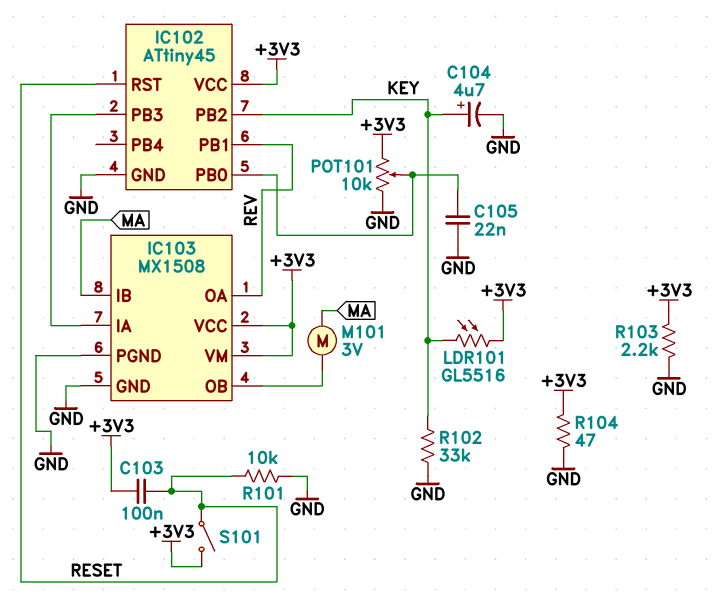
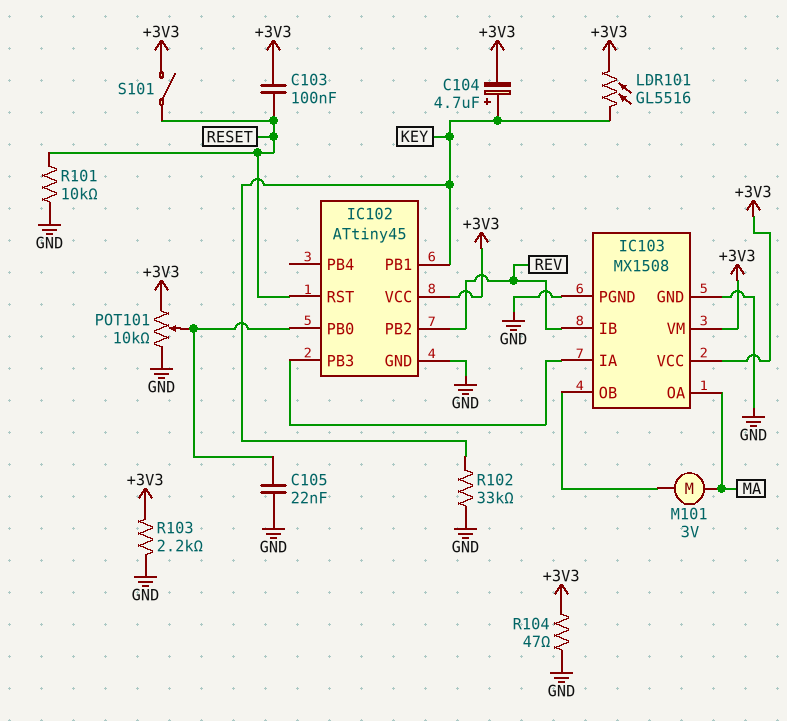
C104: 4.7uF (plus KEY, minus GND) -> 4.7uF (plus KEY, minus +3V3)
IC102 pin PB1: REV -> KEY
IC102 pin PB2: KEY -> REV
IC103 pin IB: MA -> REV
IC103 pin OA: REV -> MA

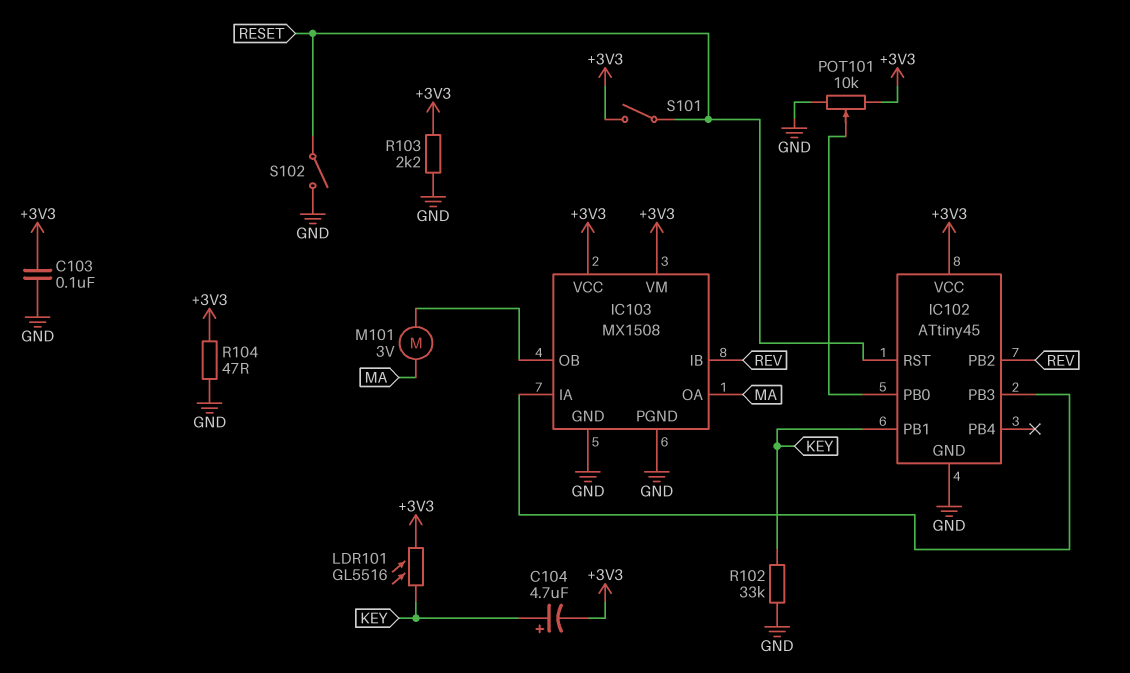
C103: 100nF (+3V3, RESET) -> 100nF (+3V3, GND)
C105: 22nF (GND, IC102/PB0) -> none
R101: 10k (GND, RESET) -> none
S102: none -> switch (GND, RESET)

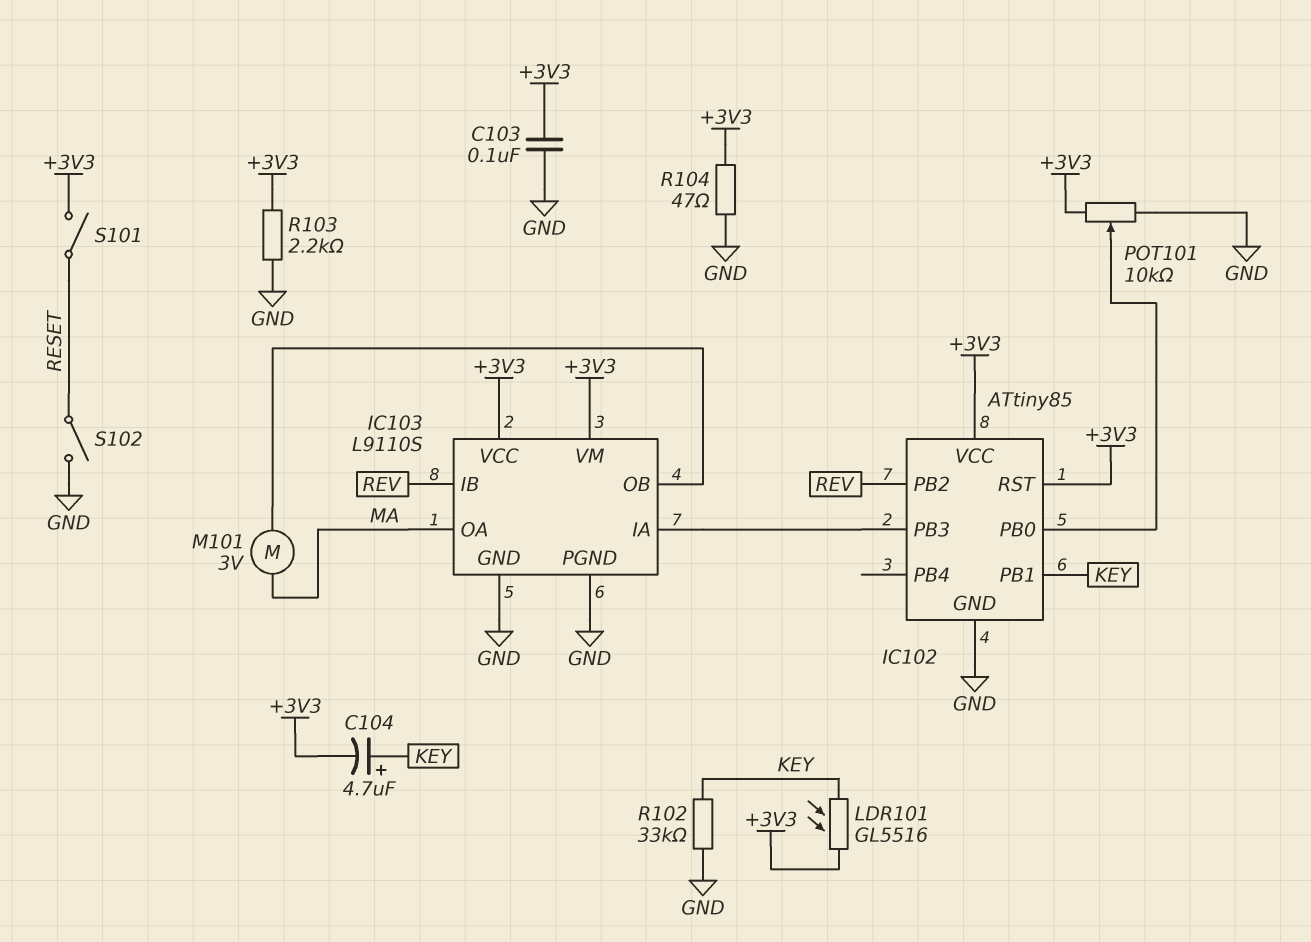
IC102: ATtiny45 -> ATtiny85
IC102 pin RST: RESET -> +3V3
IC103: MX1508 -> L9110S

